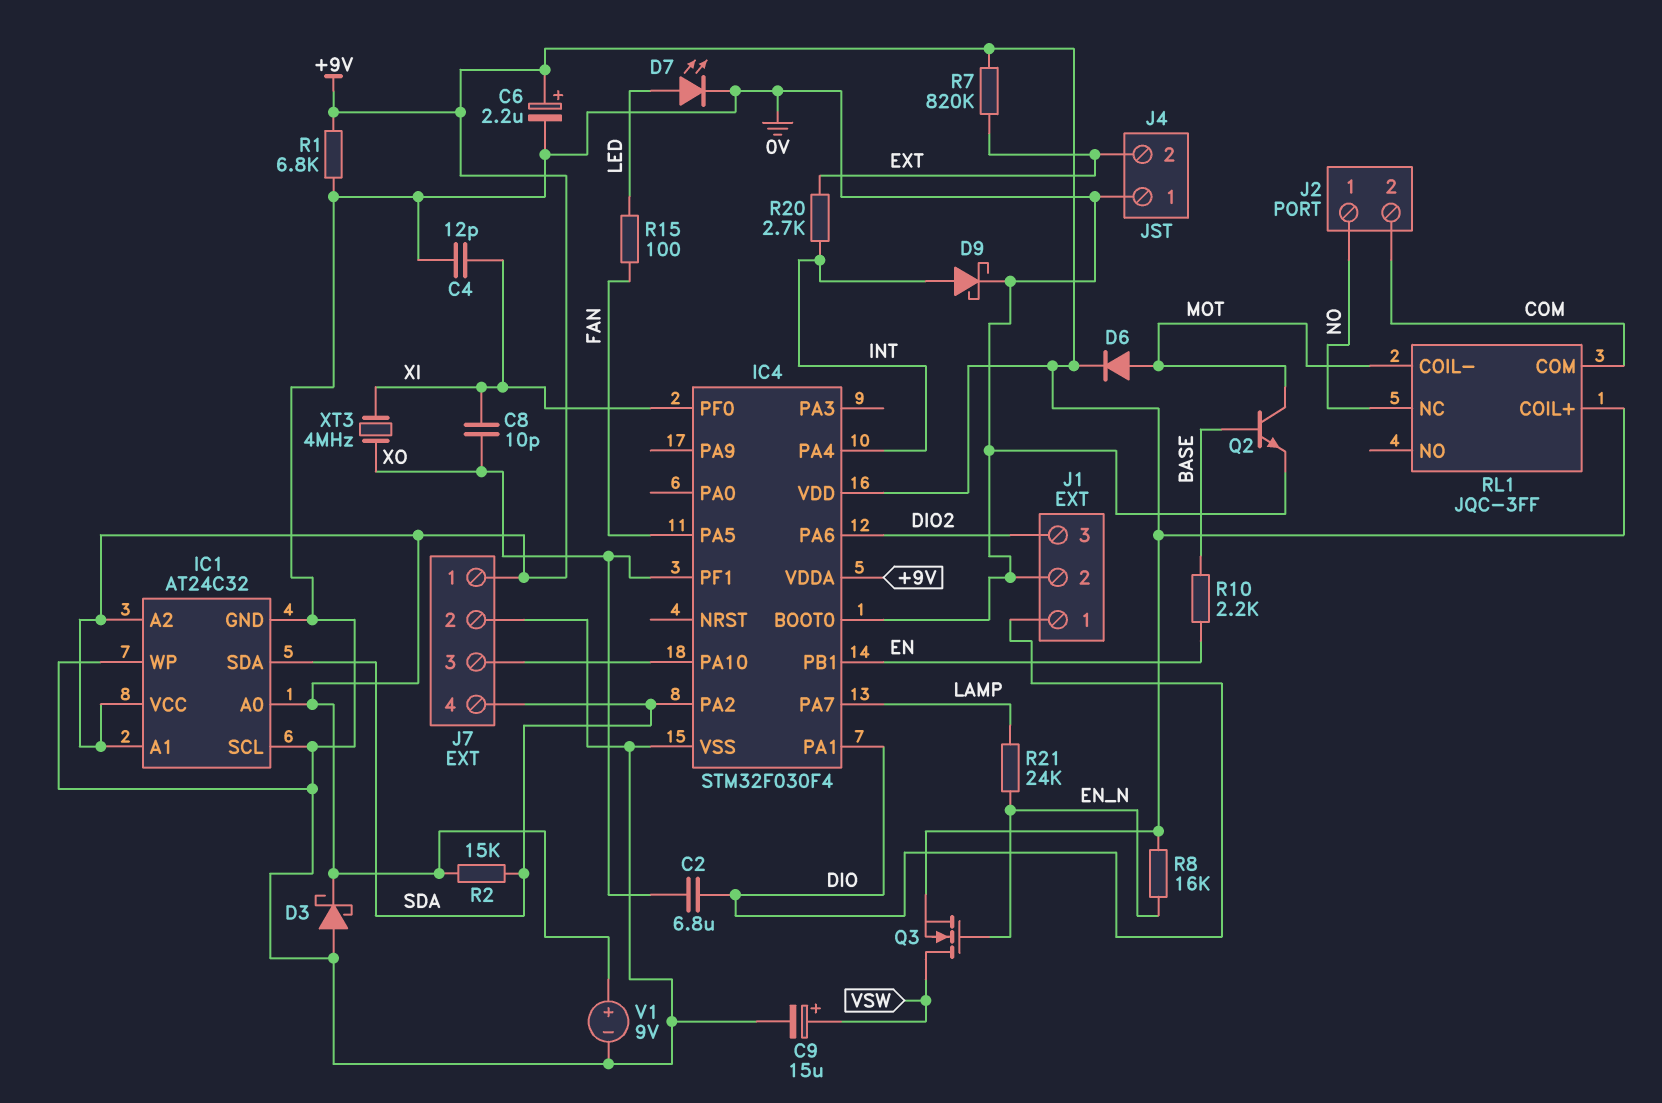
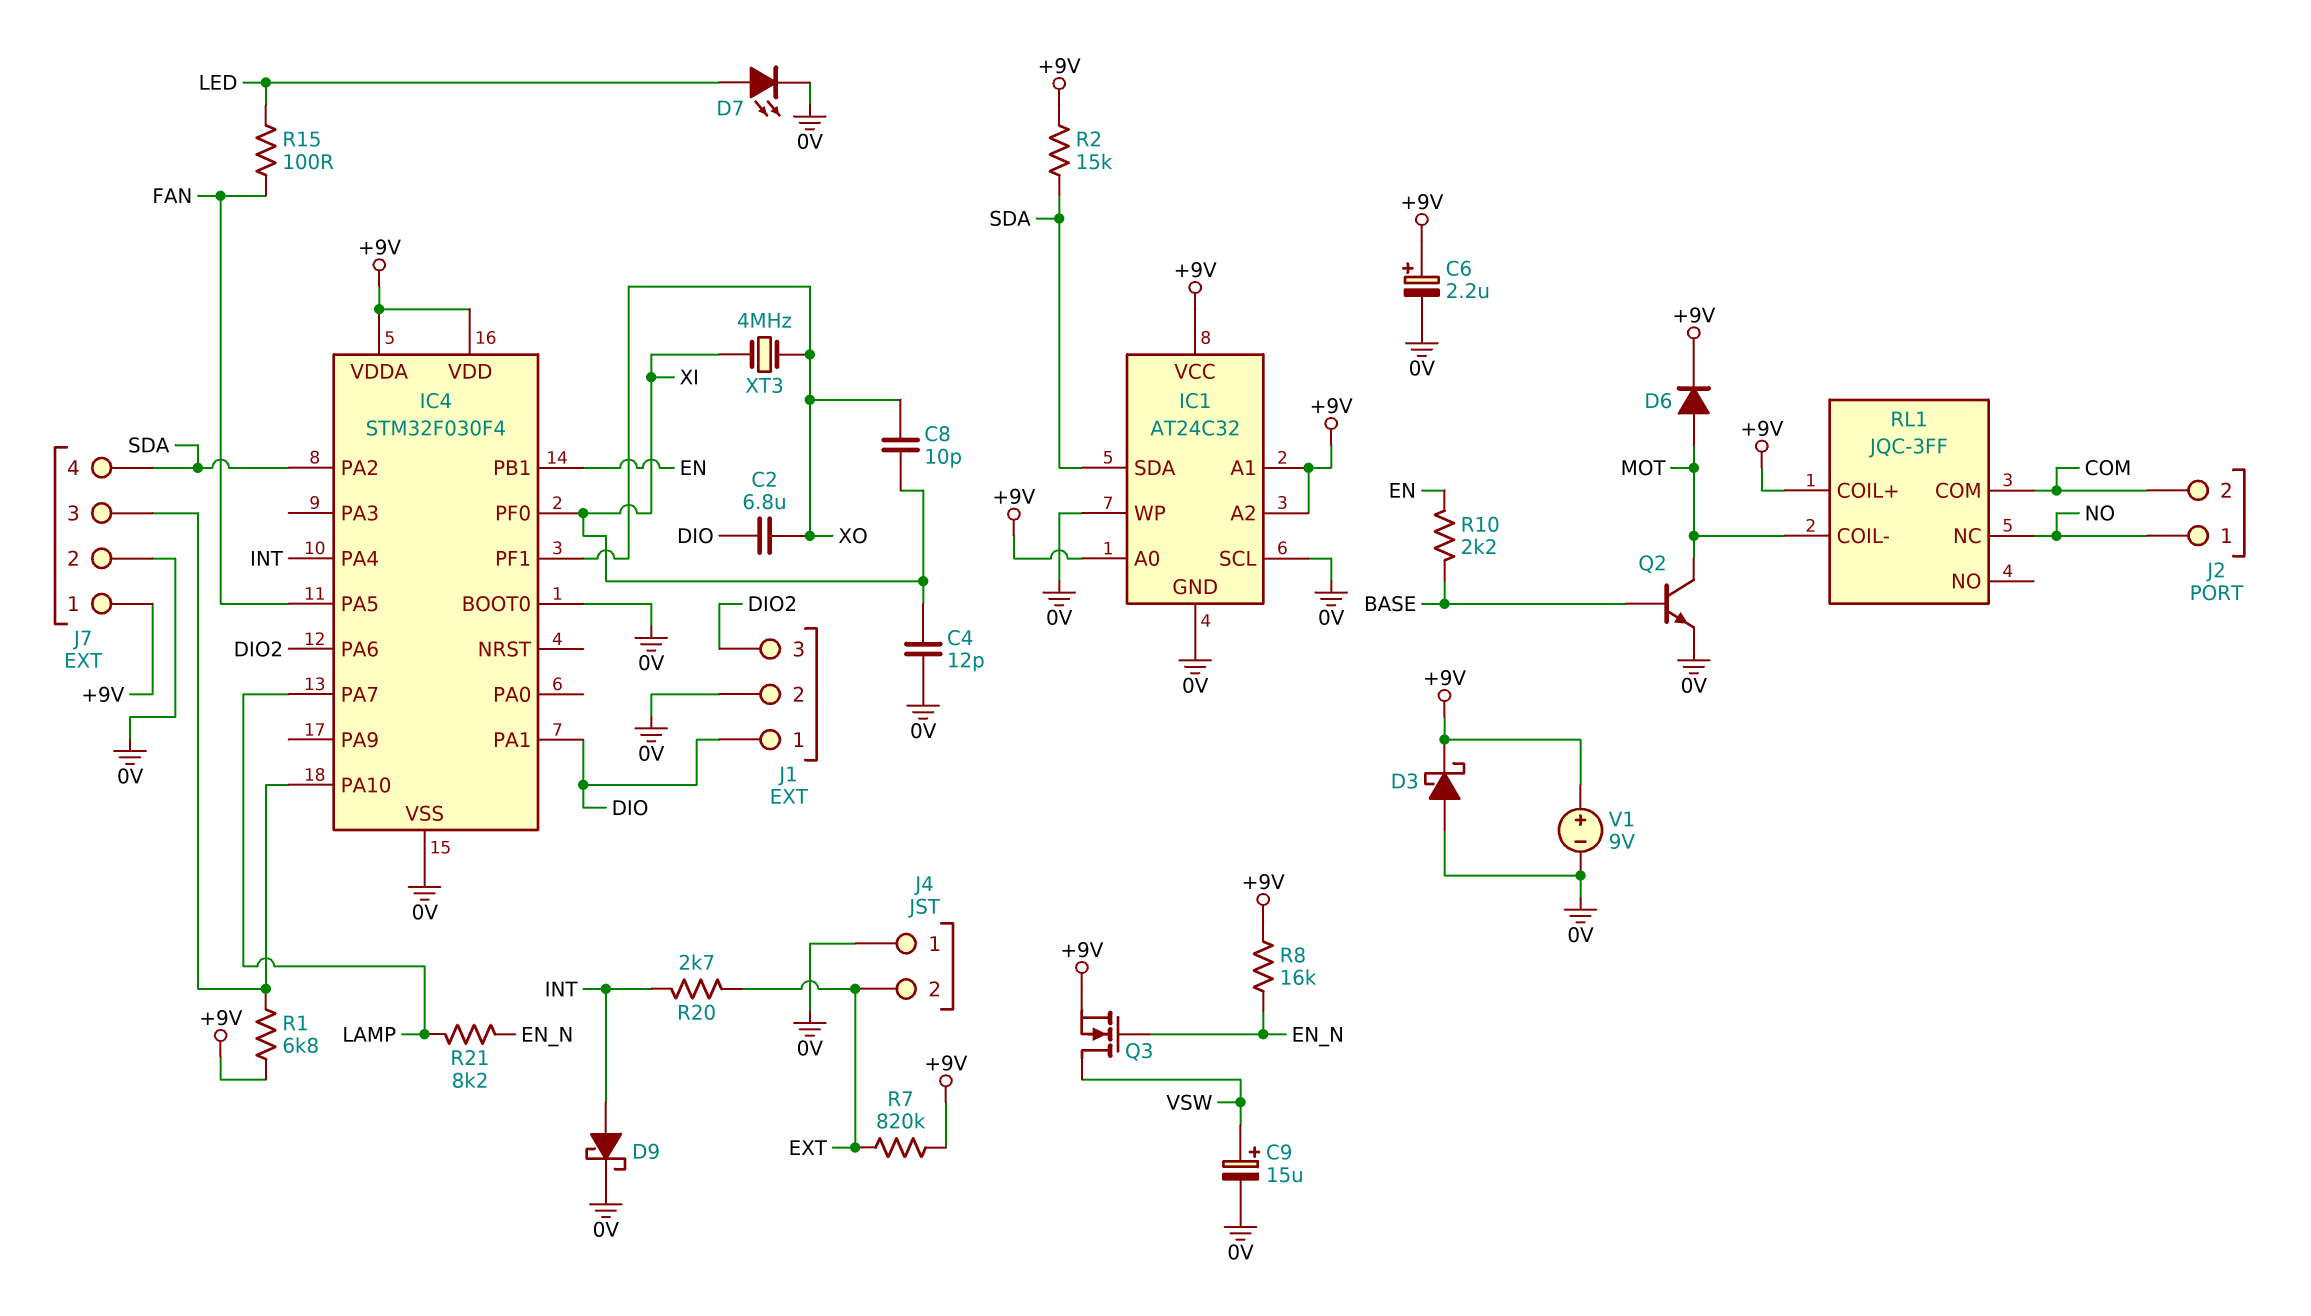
R1: 6.8k (+9V, 0V) -> 6.8k (+9V, IC4/PA10)
R21: 24k (EN_N, LAMP) -> 8.2k (EN_N, LAMP)

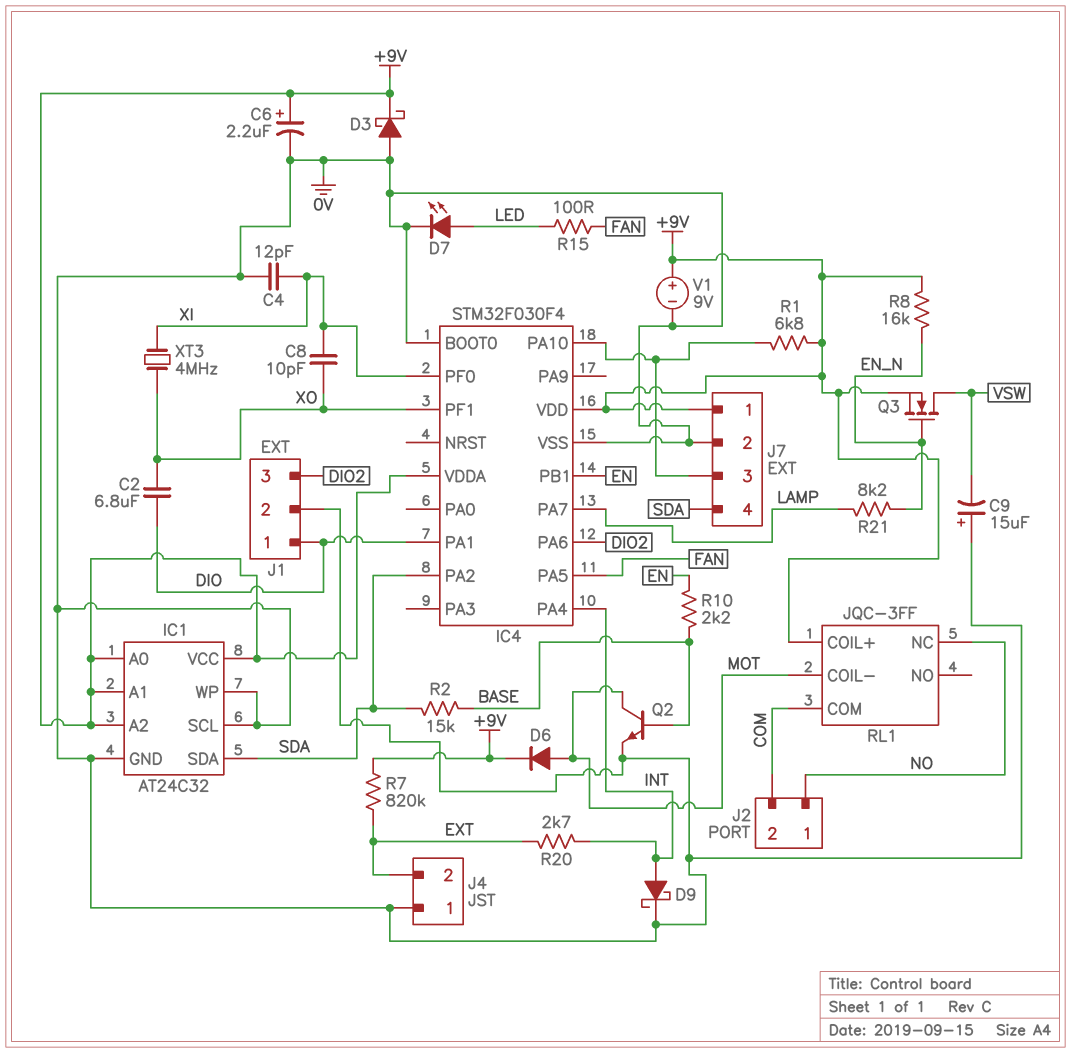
C9: 15uF (plus VSW, minus 0V) -> 15uF (plus 0V, minus VSW)
R2: 15k (+9V, SDA) -> 15k (BASE, SDA)

